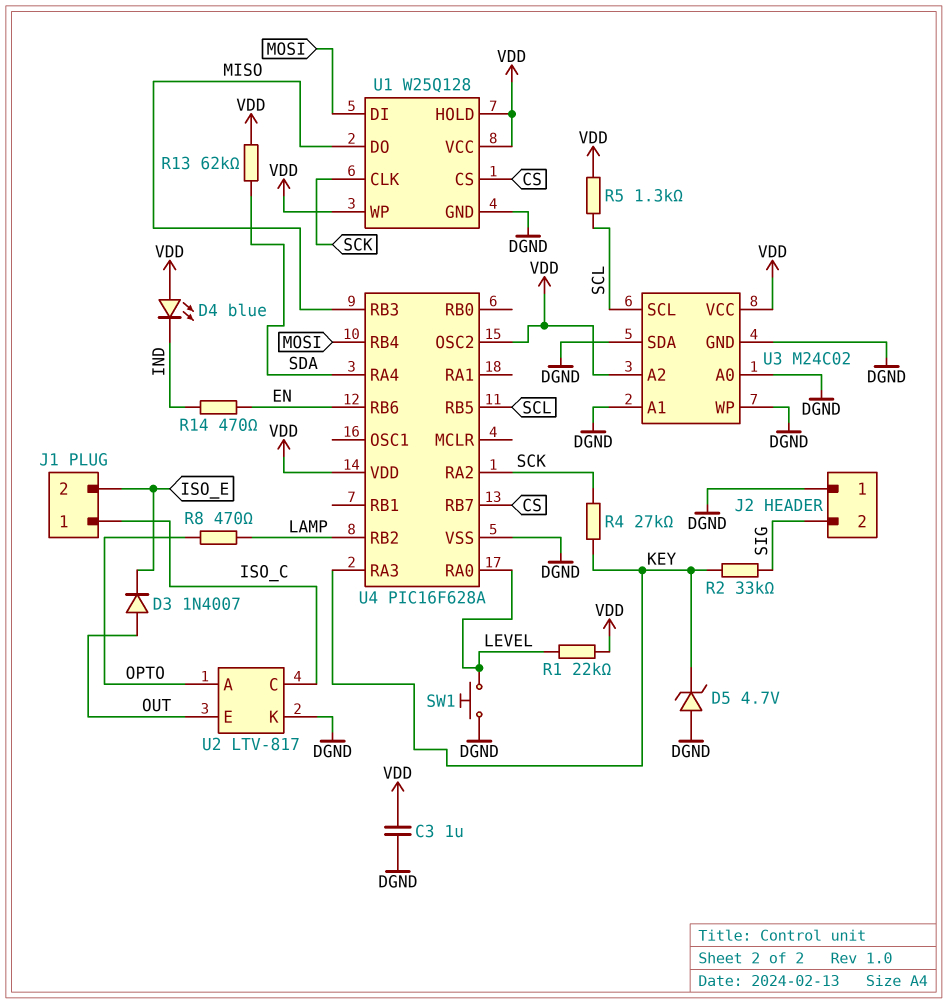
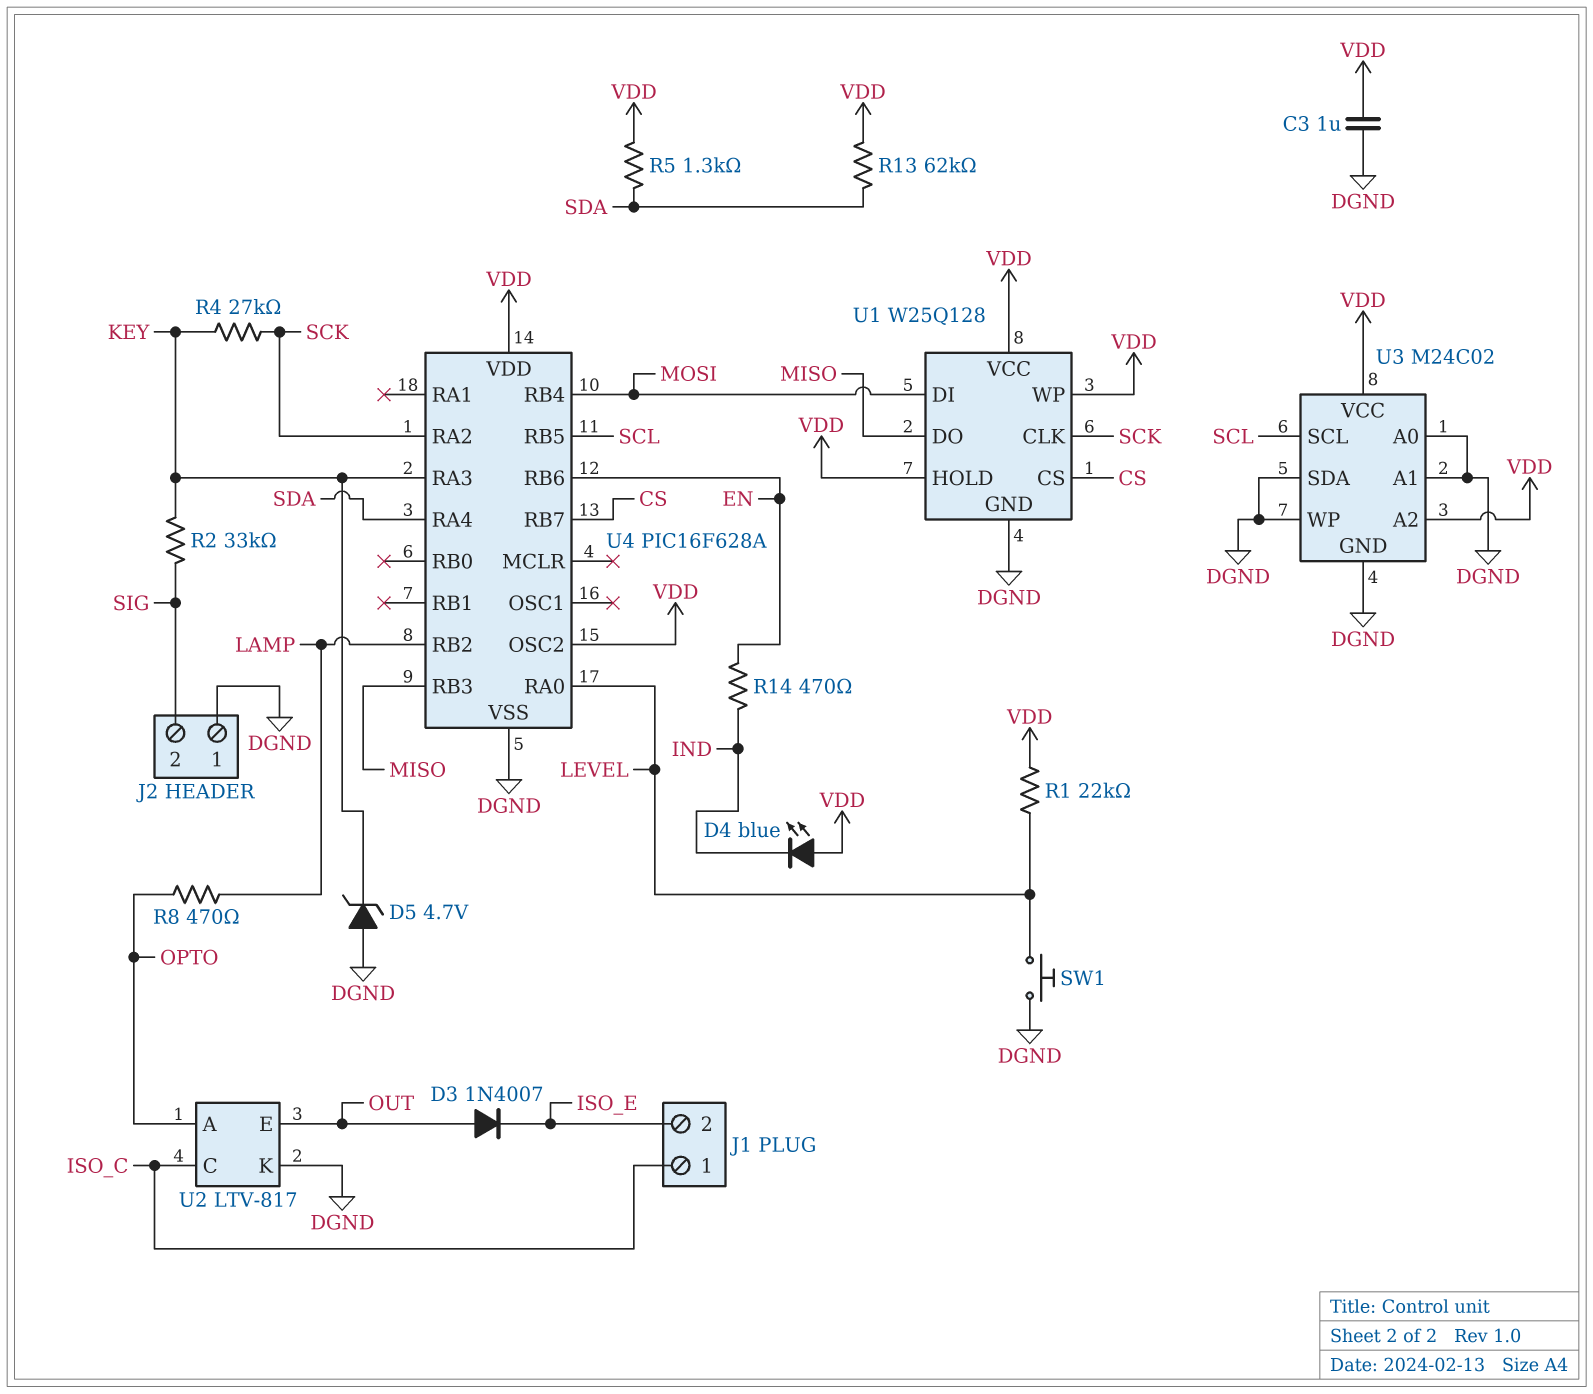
R5: 1.3k (SCL, VDD) -> 1.3k (SDA, VDD)

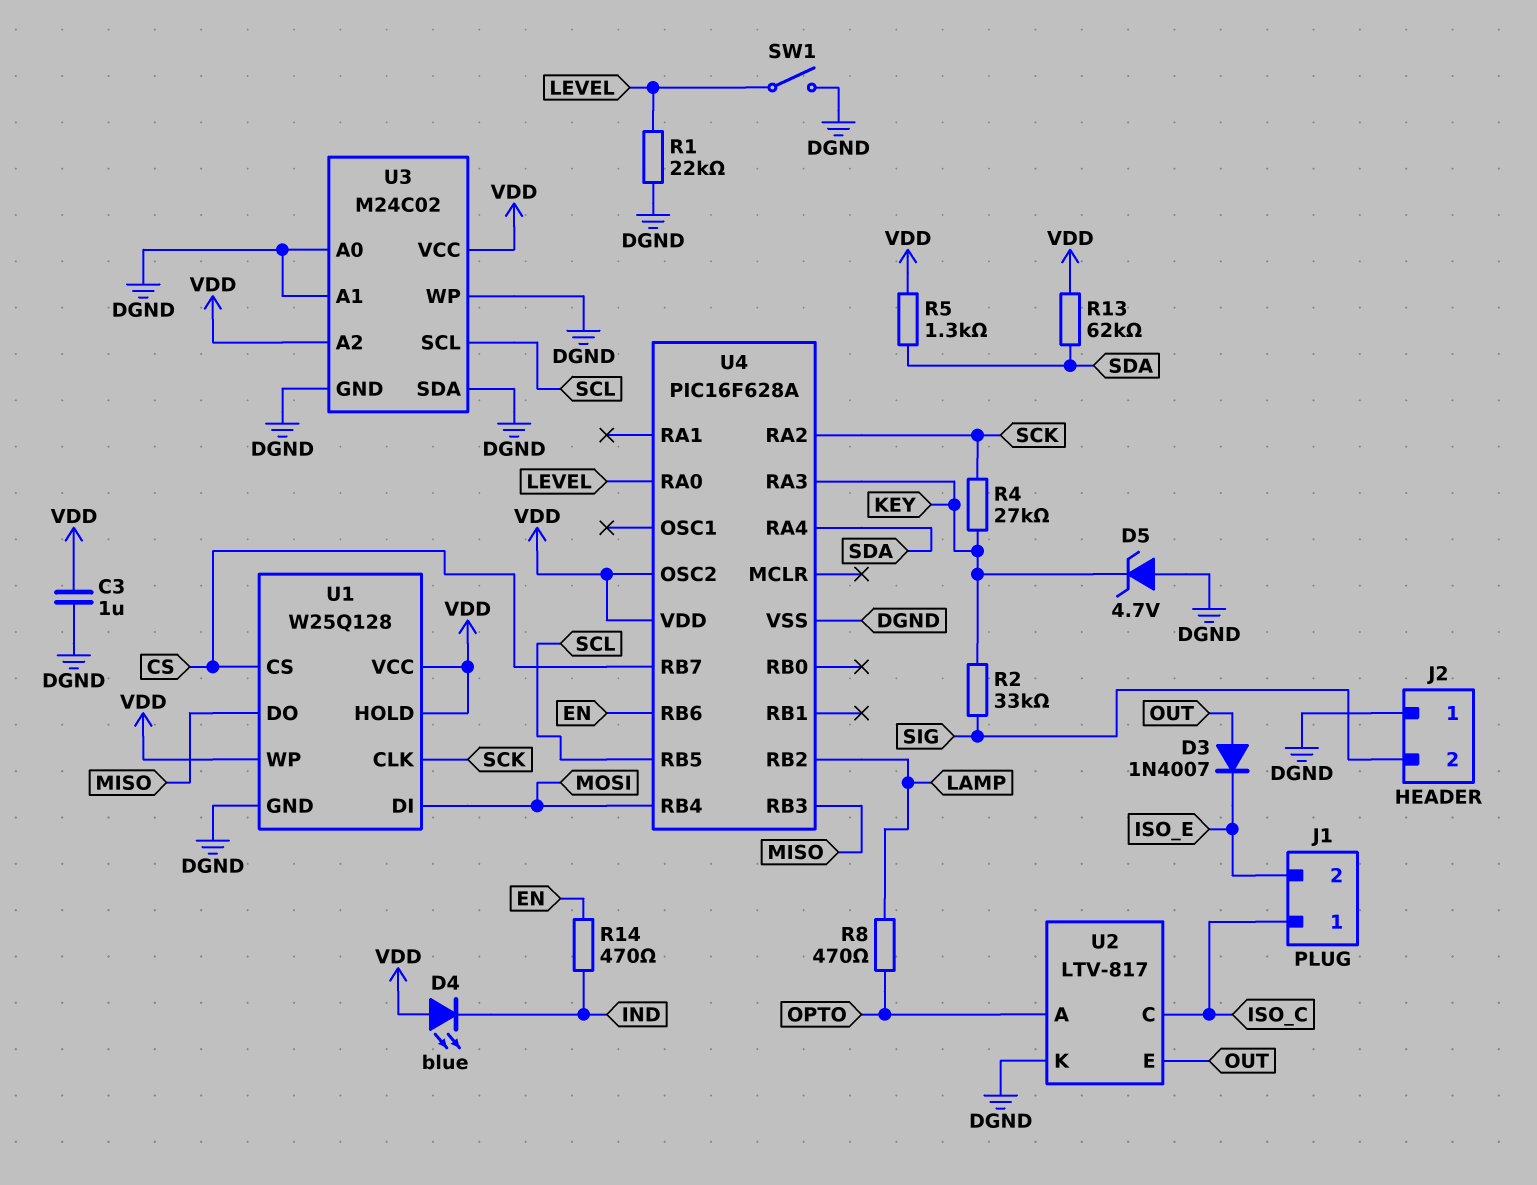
R1: 22k (LEVEL, VDD) -> 22k (DGND, LEVEL)
SW1: button (DGND, LEVEL) -> switch (DGND, LEVEL)

